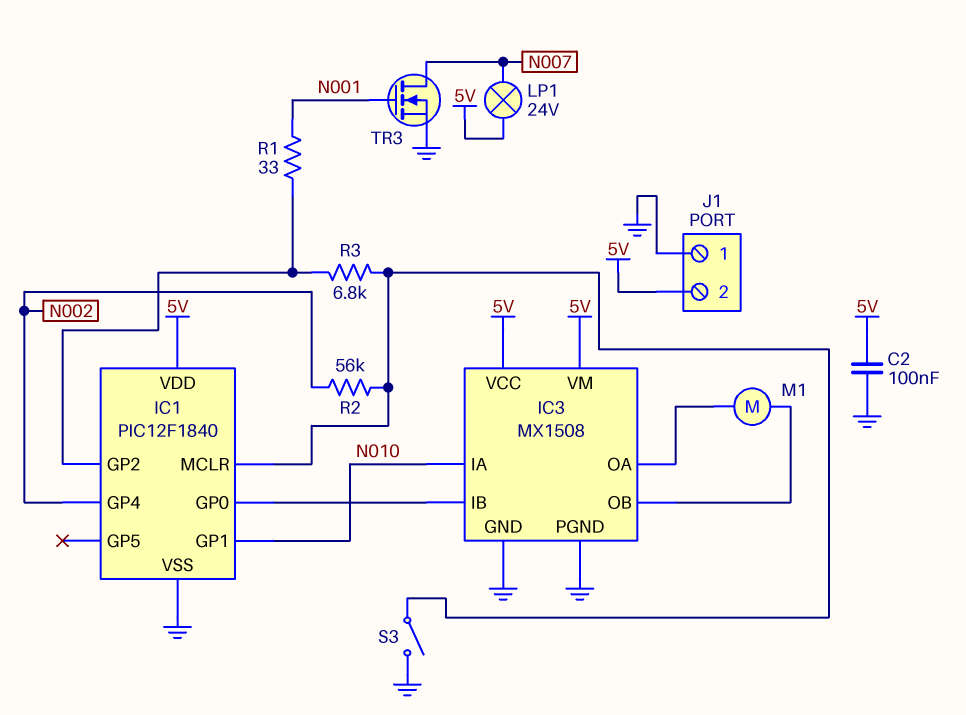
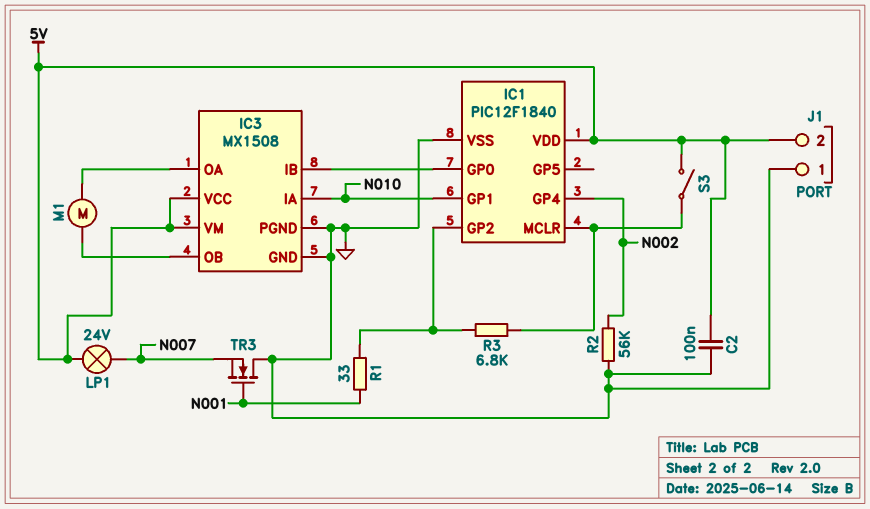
R2: 56k (IC1/MCLR, N002) -> 56k (GND, N002)
S3: switch (GND, IC1/MCLR) -> switch (5V, IC1/MCLR)
TR3: NMOS (G N001, D N007, S GND) -> NMOS (G N001, D GND, S N007)

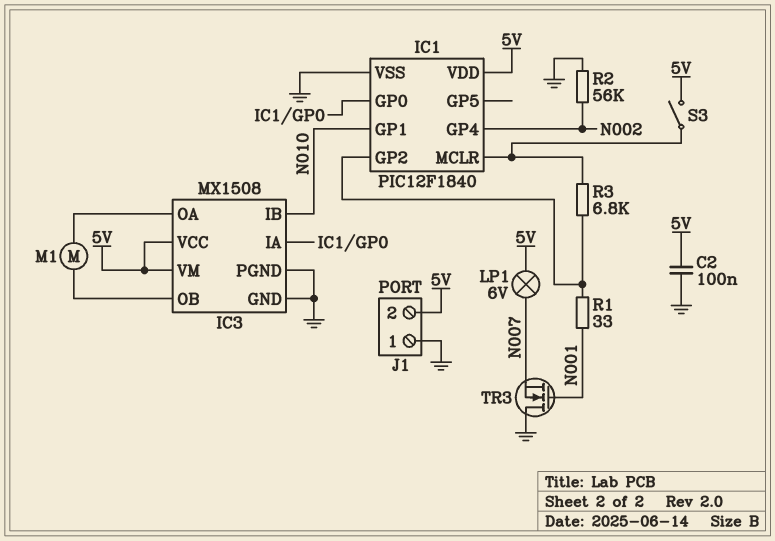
IC3 pin IA: N010 -> IC1/GP0
IC3 pin IB: IC1/GP0 -> N010
LP1: lamp 24V (5V, N007) -> lamp 6V (5V, N007)

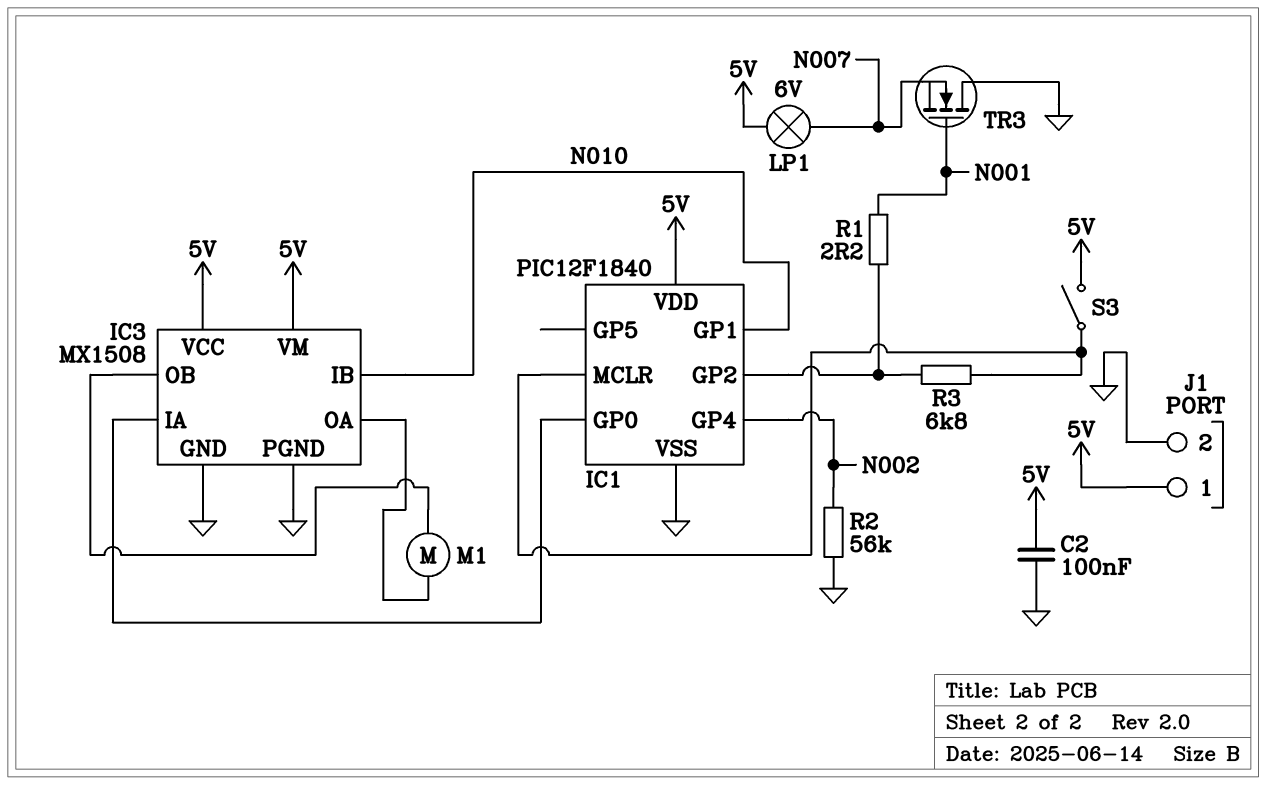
J1 pin 1: GND -> 5V
J1 pin 2: 5V -> GND
R1: 33 (IC1/GP2, N001) -> 2.2 (IC1/GP2, N001)

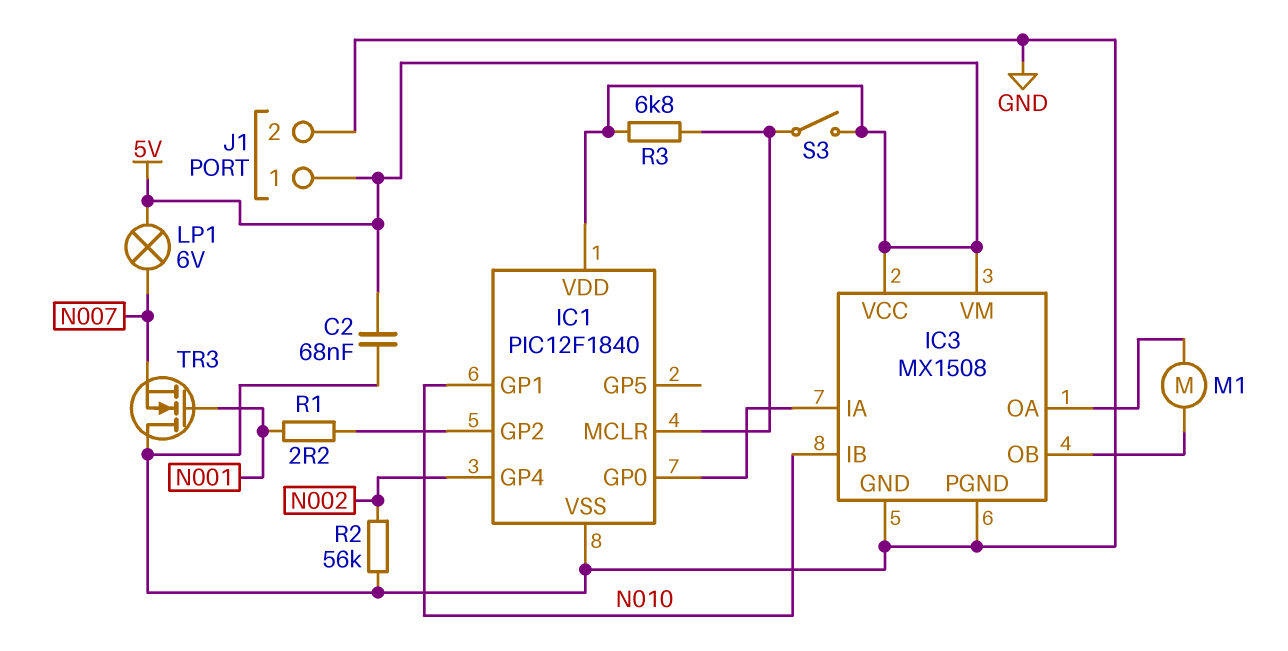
C2: 100nF (5V, GND) -> 68nF (5V, GND)
R3: 6.8k (IC1/GP2, IC1/MCLR) -> 6.8k (5V, IC1/MCLR)

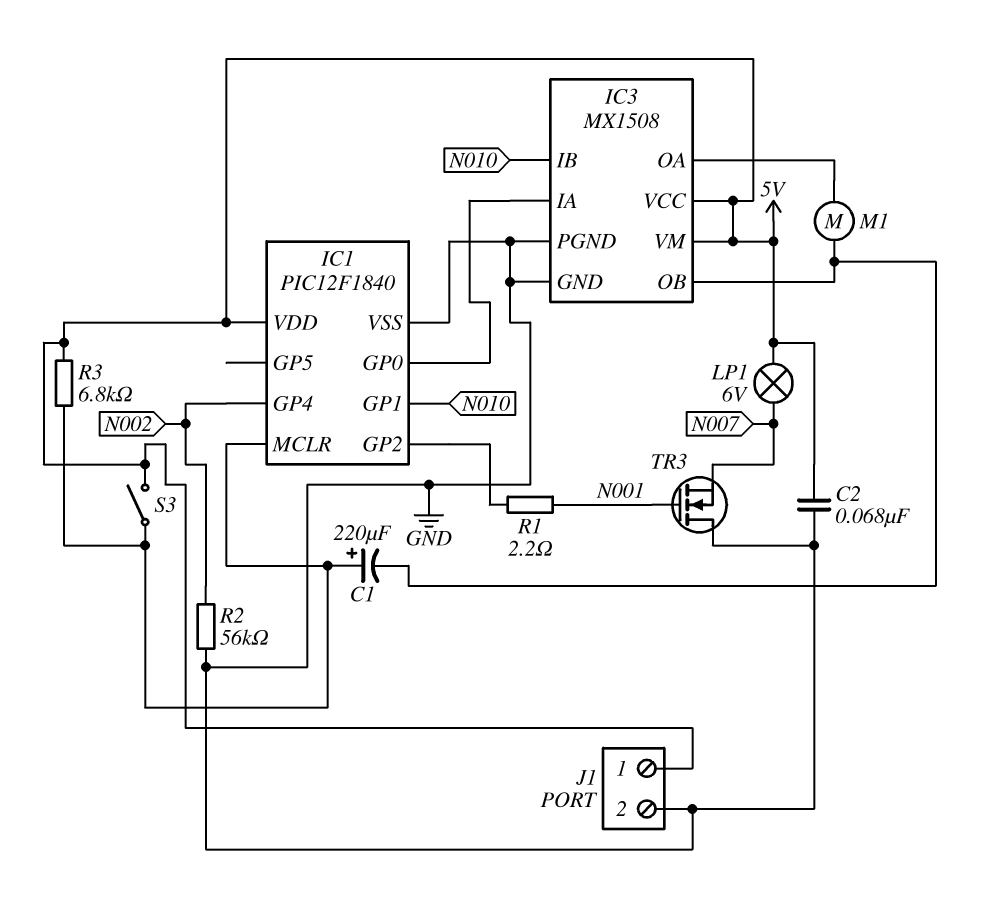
C1: none -> 220uF (plus IC1/MCLR, minus IC3/OB)

